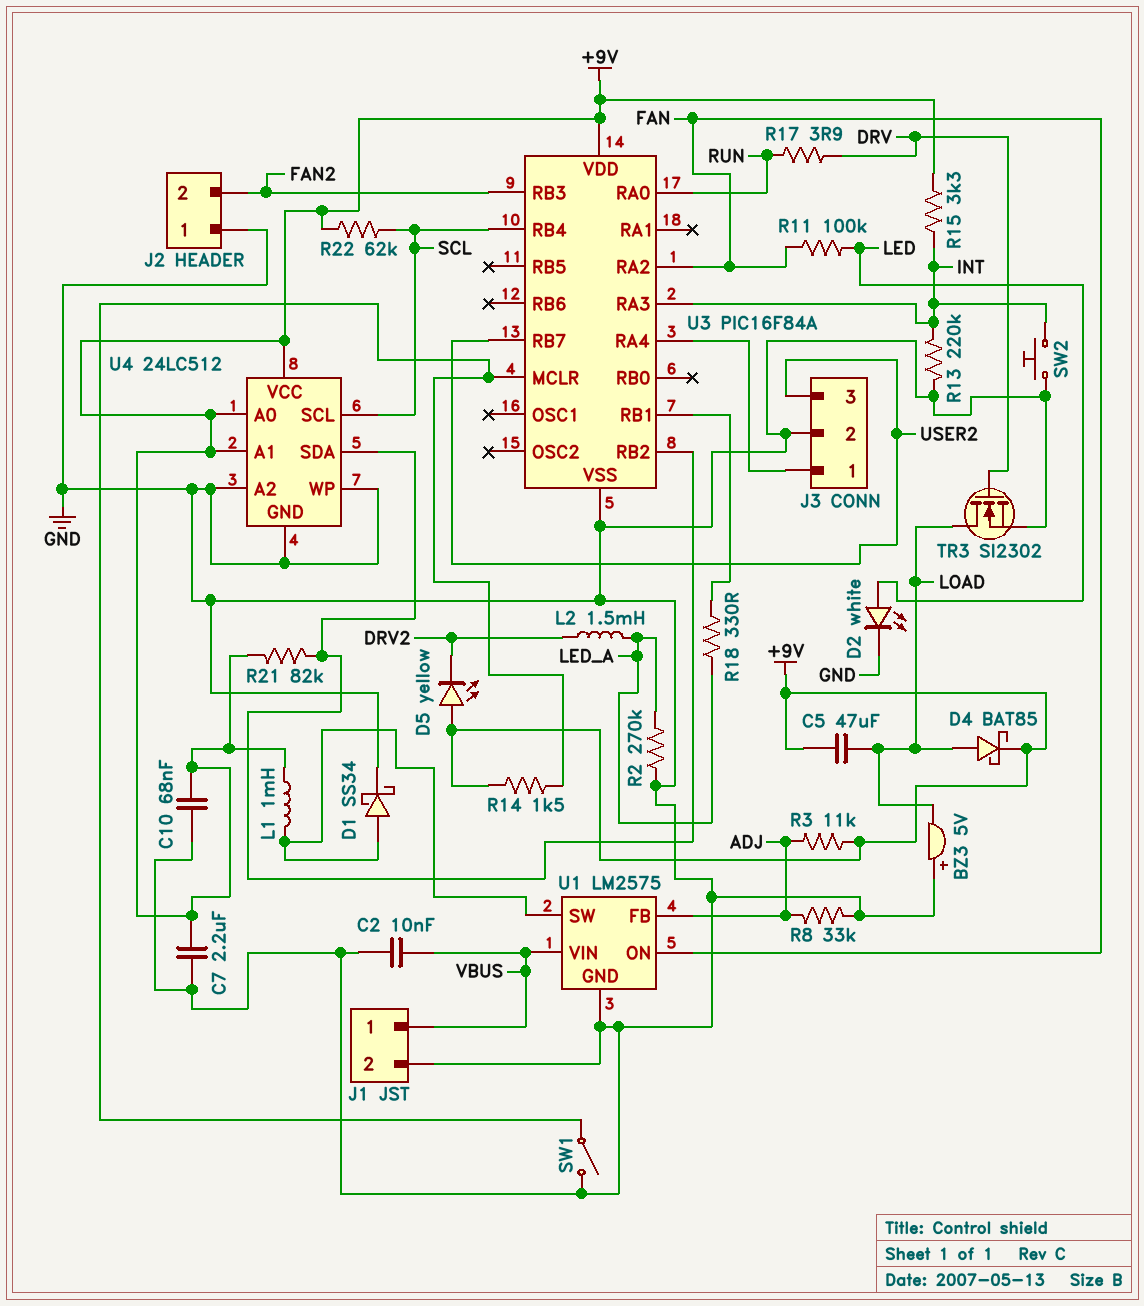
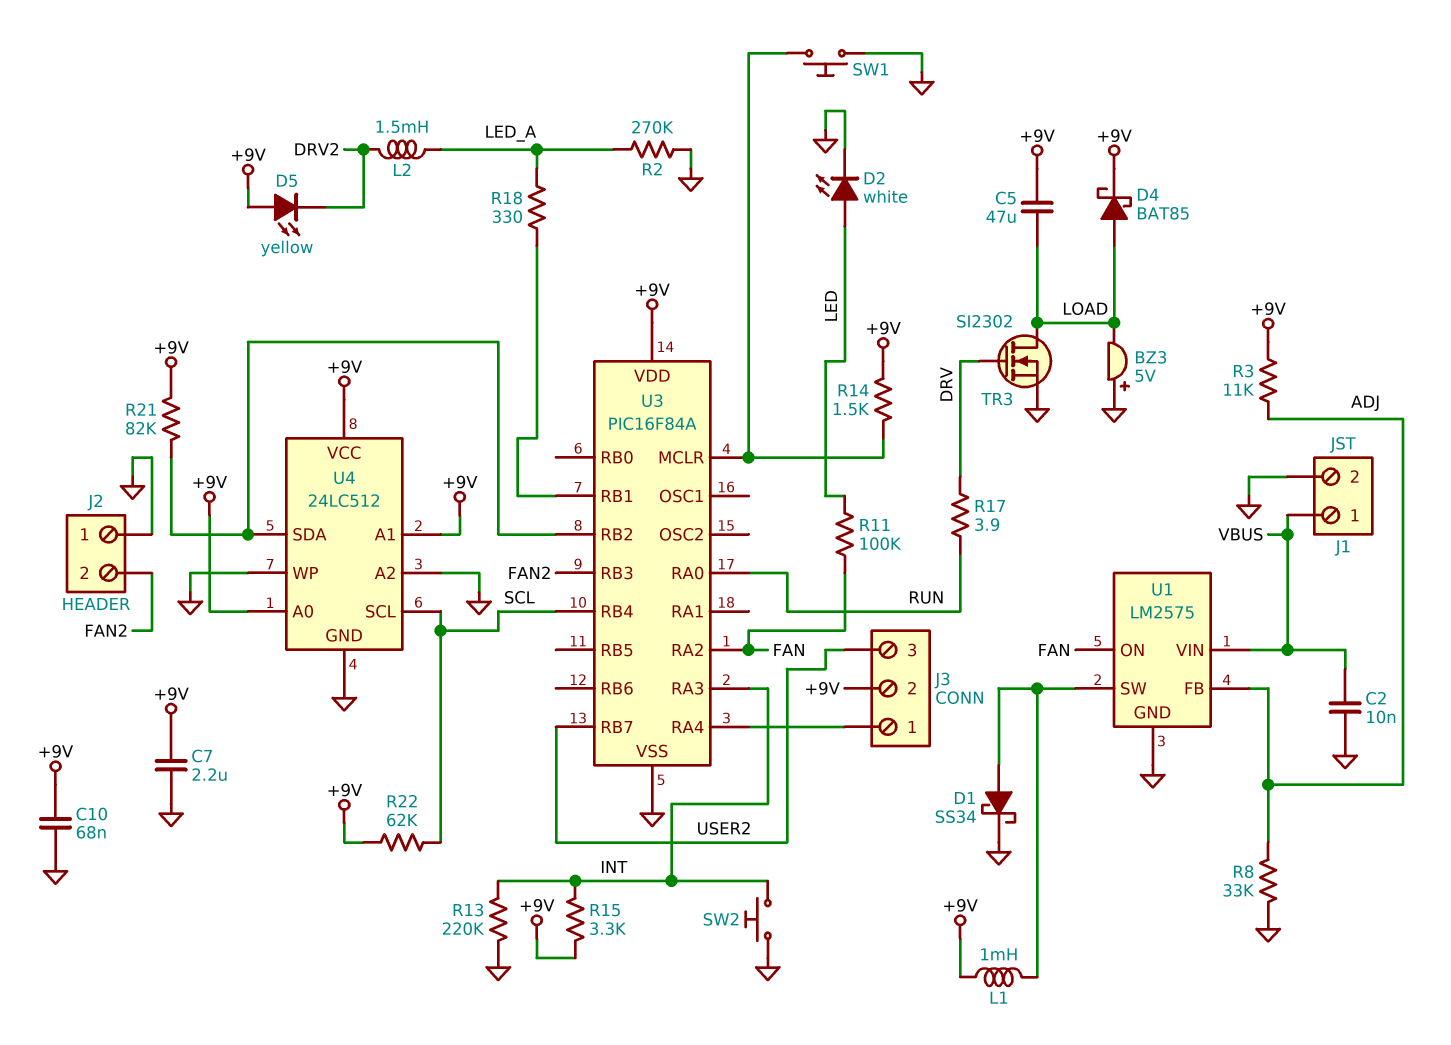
J3 pin 2: GND -> +9V
SW1: switch (GND, U3/MCLR) -> button (GND, U3/MCLR)

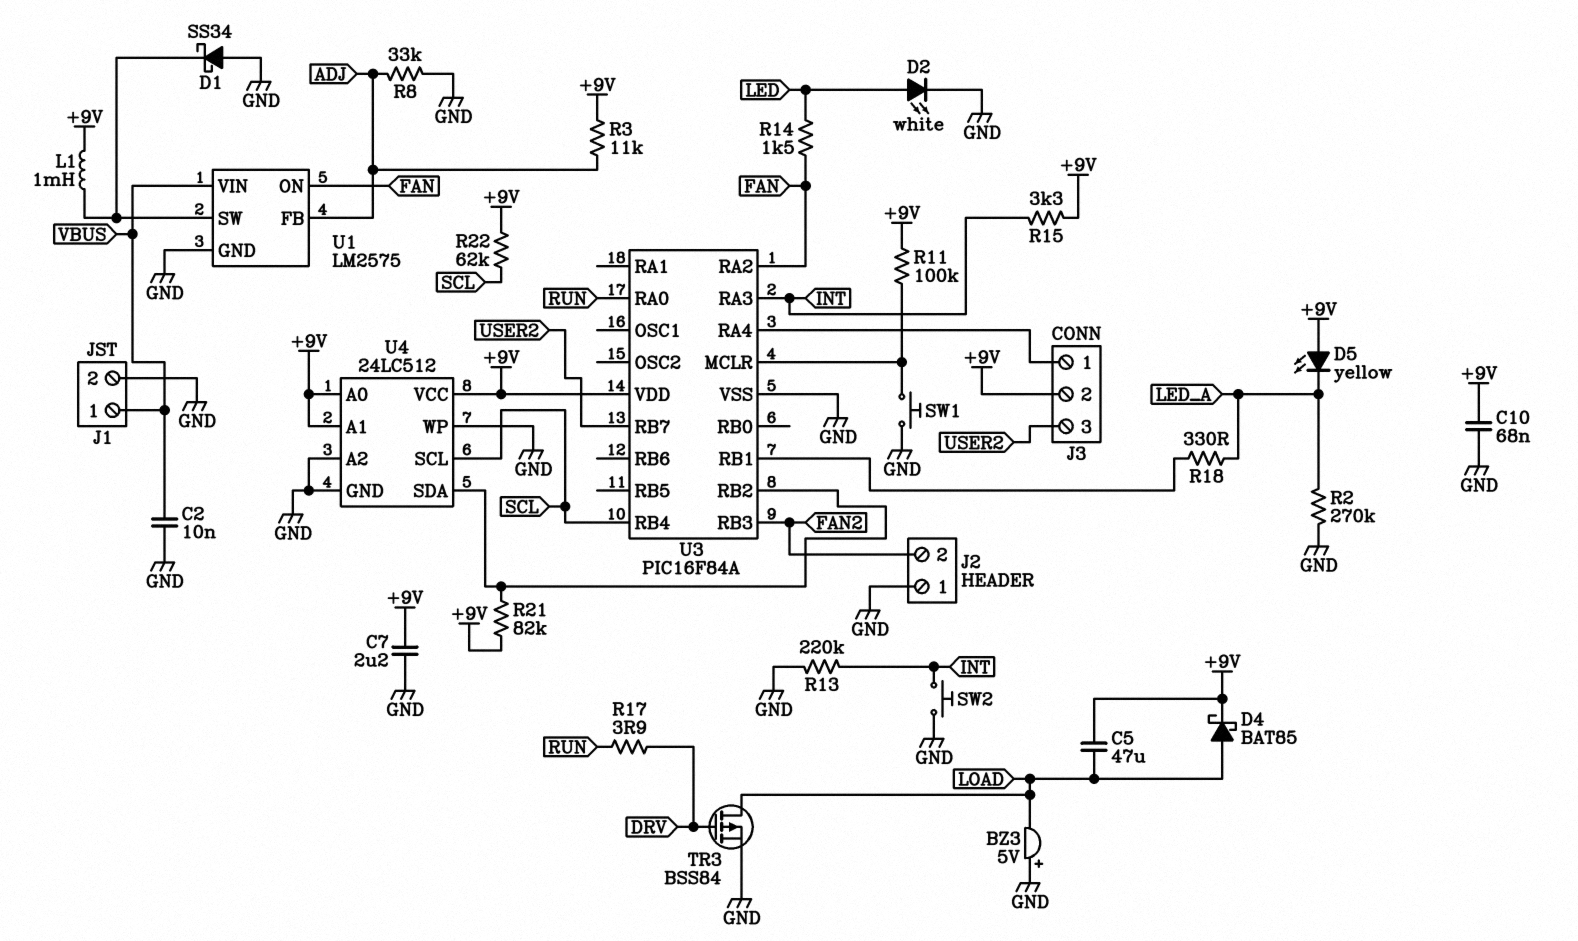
D1: schottky SS34 (A U1/SW, K GND) -> schottky SS34 (A GND, K U1/SW)
D5: LED yellow (A +9V, K DRV2) -> LED yellow (A +9V, K LED_A)
L2: 1.5mH (DRV2, LED_A) -> none
R11: 100k (FAN, LED) -> 100k (+9V, U3/MCLR)
R14: 1.5k (+9V, U3/MCLR) -> 1.5k (FAN, LED)
TR3: NMOS SI2302 (G DRV, D LOAD, S GND) -> PMOS BSS84 (G DRV, D LOAD, S GND)

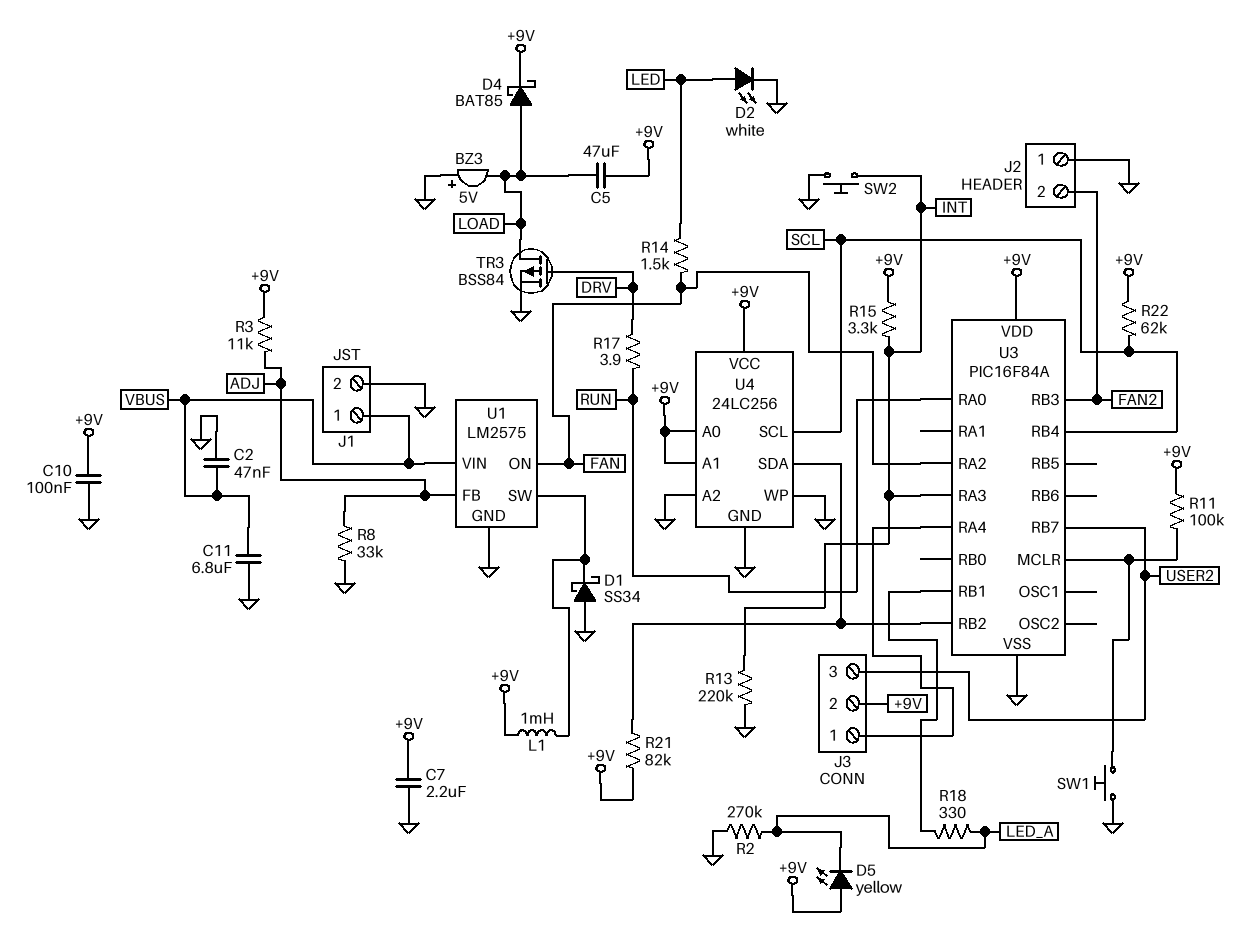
C2: 10nF (GND, VBUS) -> 47nF (GND, VBUS)
C10: 68nF (+9V, GND) -> 100nF (+9V, GND)
C11: none -> 6.8uF (GND, VBUS)
U4: 24LC512 -> 24LC256

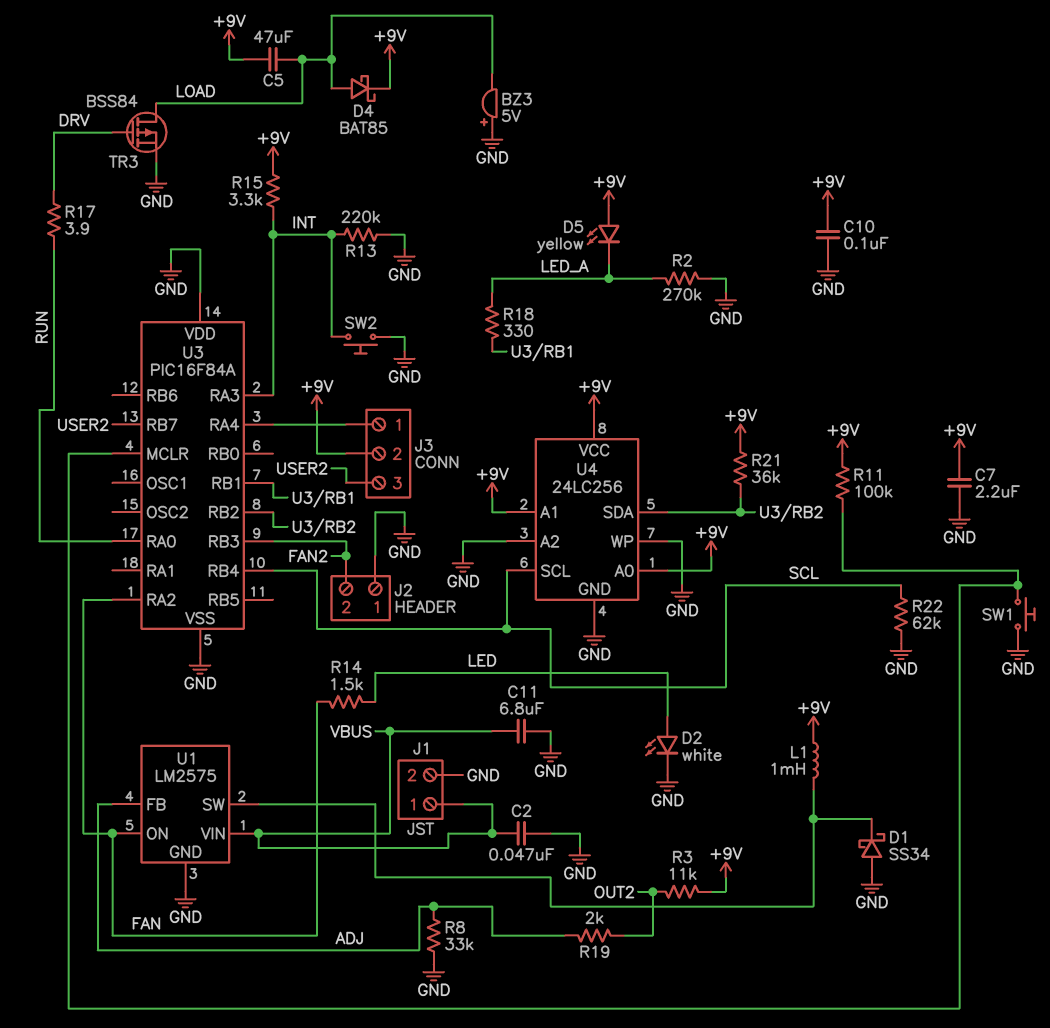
R3: 11k (+9V, ADJ) -> 11k (+9V, OUT2)
R19: none -> 2k (ADJ, OUT2)
R21: 82k (+9V, U3/RB2) -> 36k (+9V, U3/RB2)
R22: 62k (+9V, SCL) -> 62k (GND, SCL)
U3 pin VDD: +9V -> GND

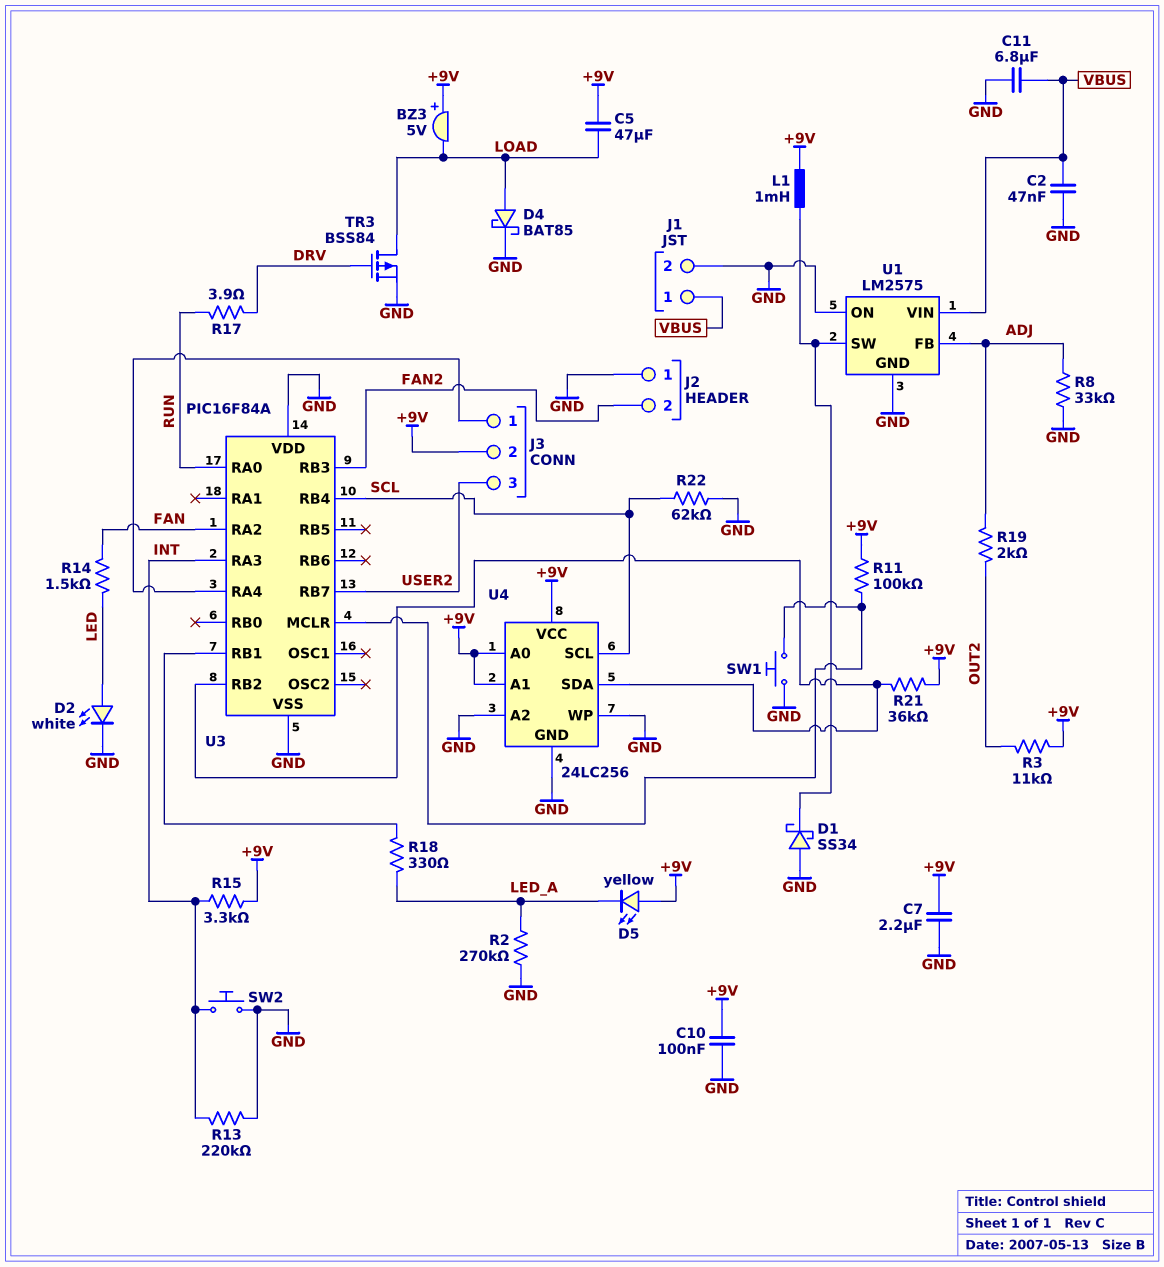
BZ3: buzzer 5V (plus GND, minus LOAD) -> buzzer 5V (plus +9V, minus LOAD)
D4: schottky BAT85 (A LOAD, K +9V) -> schottky BAT85 (A LOAD, K GND)
U1 pin ON: FAN -> GND

